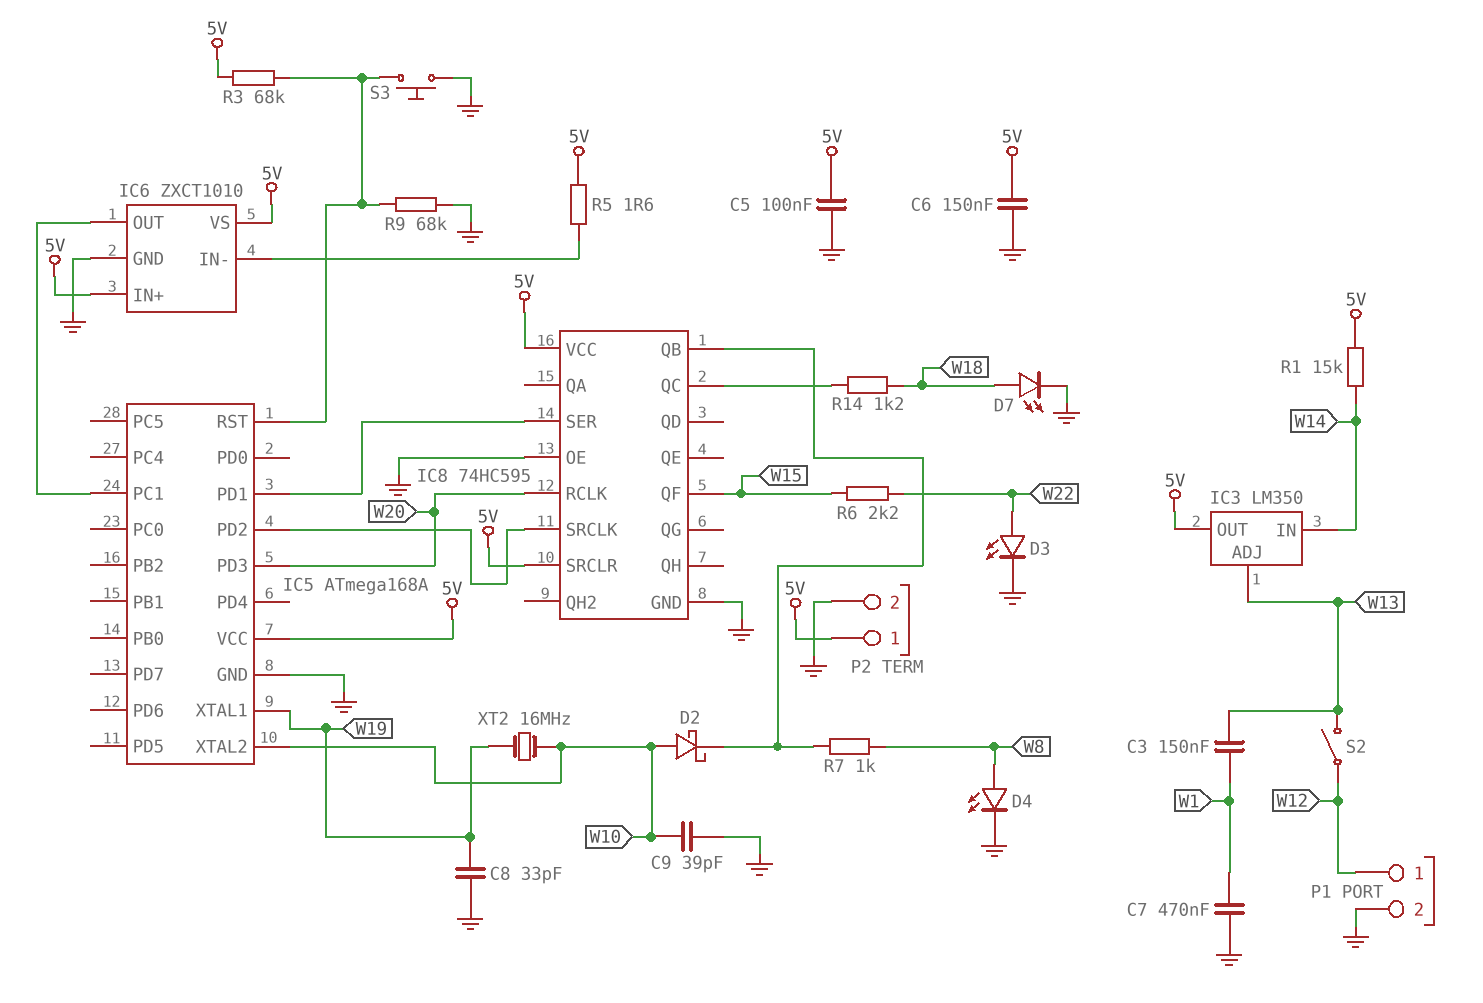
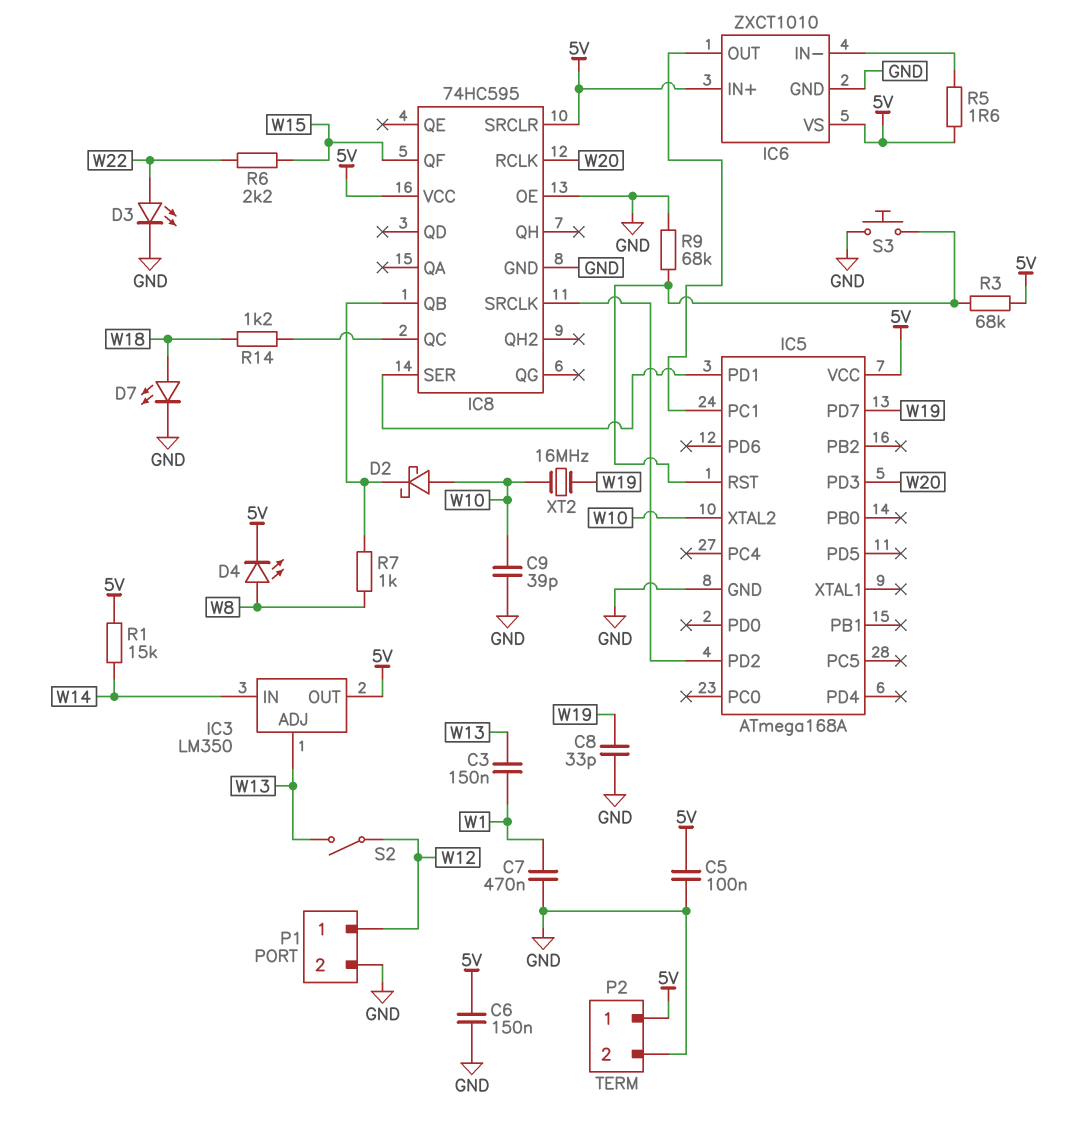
D4: LED (A W8, K GND) -> LED (A W8, K 5V)
IC5 pin PD7: none -> W19
IC5 pin XTAL1: W19 -> none

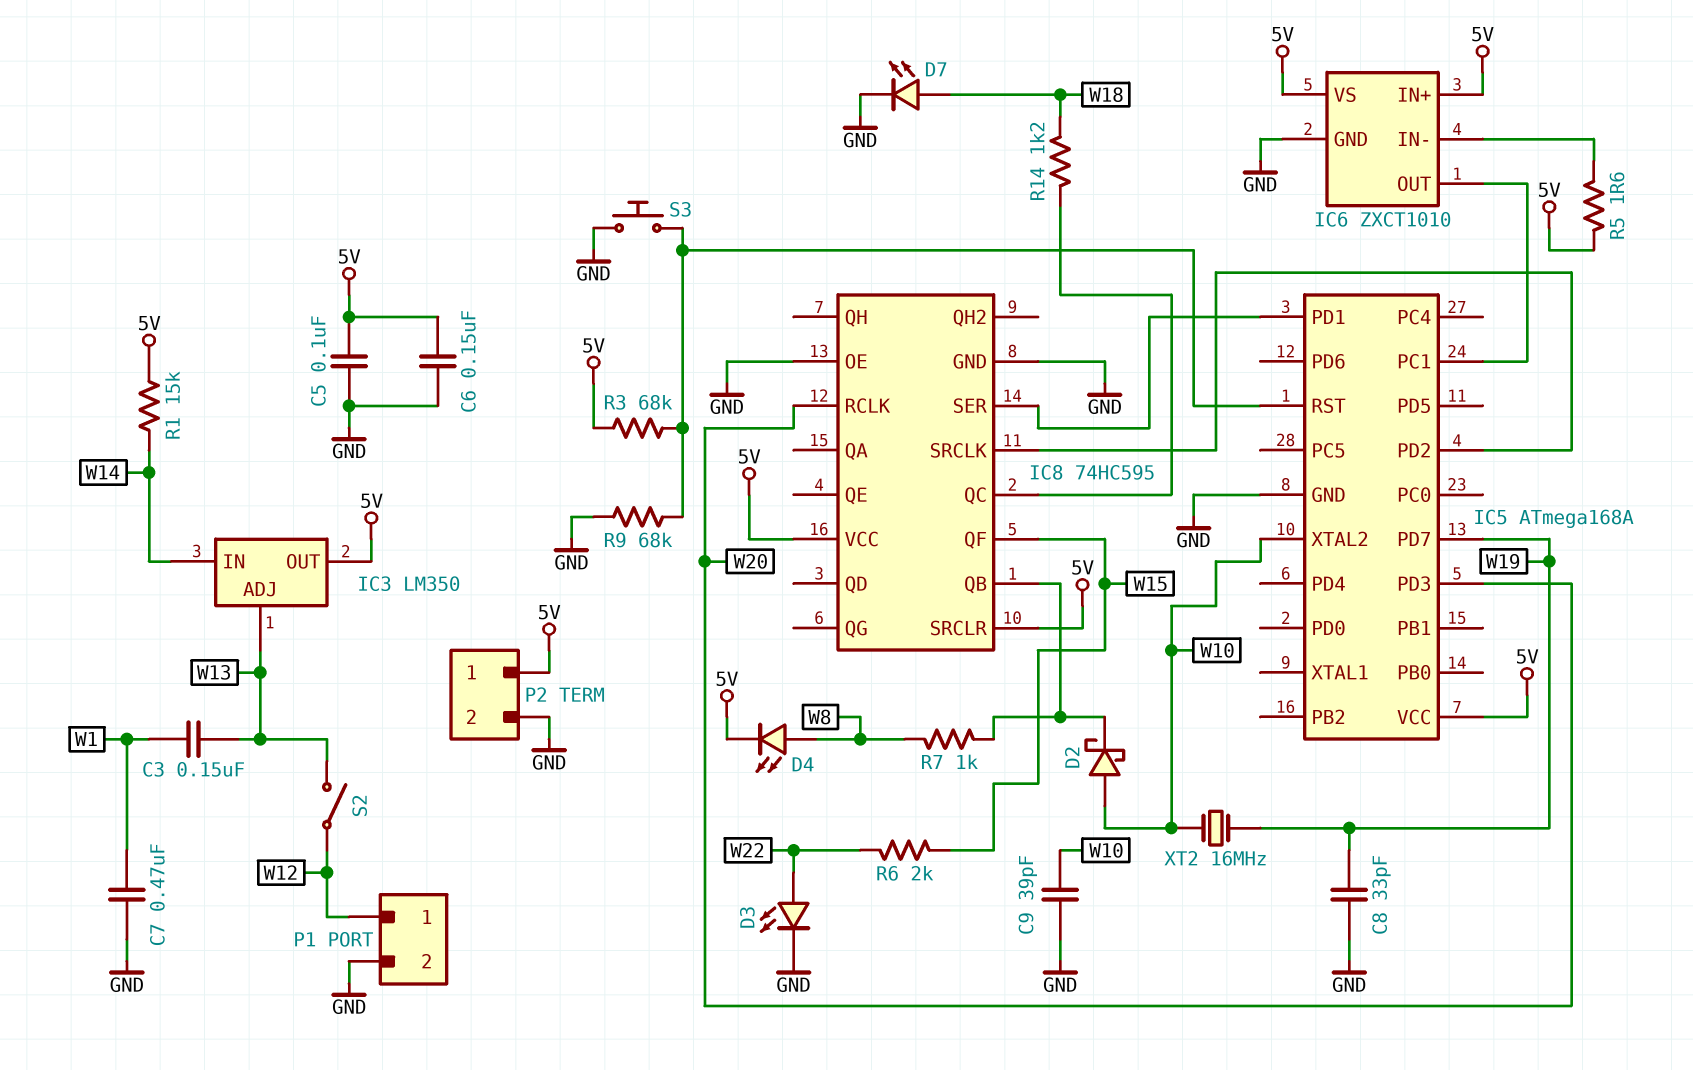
R6: 2.2k (W15, W22) -> 2k (W15, W22)

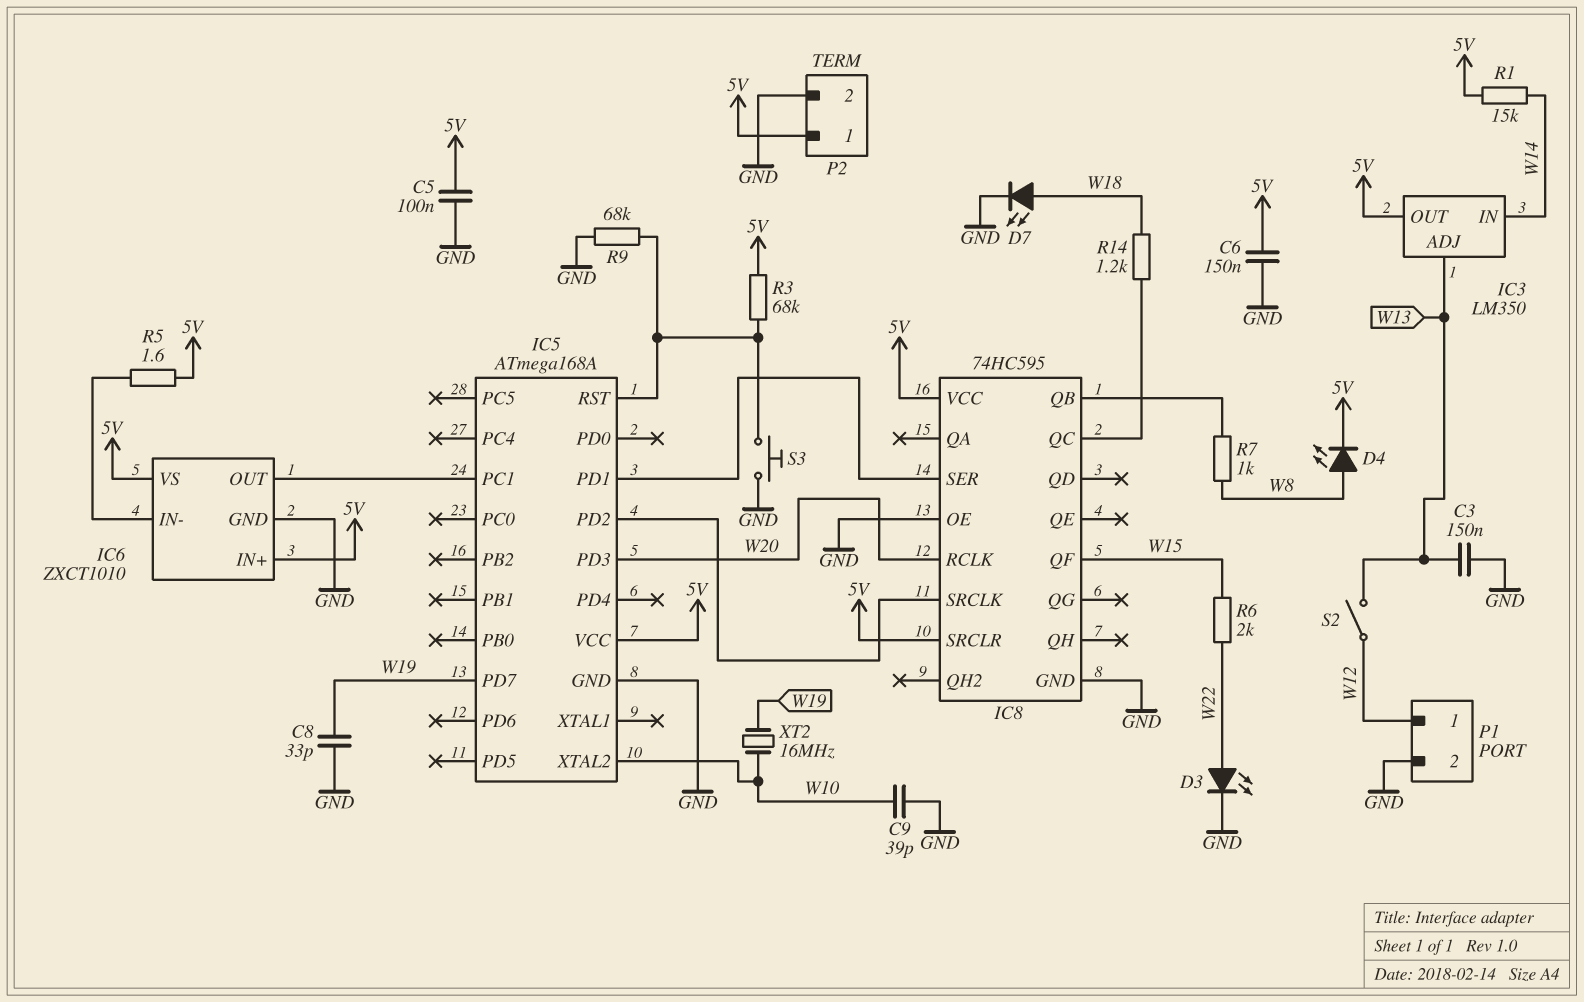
C3: 150nF (W1, W13) -> 150nF (GND, W13)
C7: 470nF (GND, W1) -> none
D2: schottky (A W10, K IC8/QB) -> none

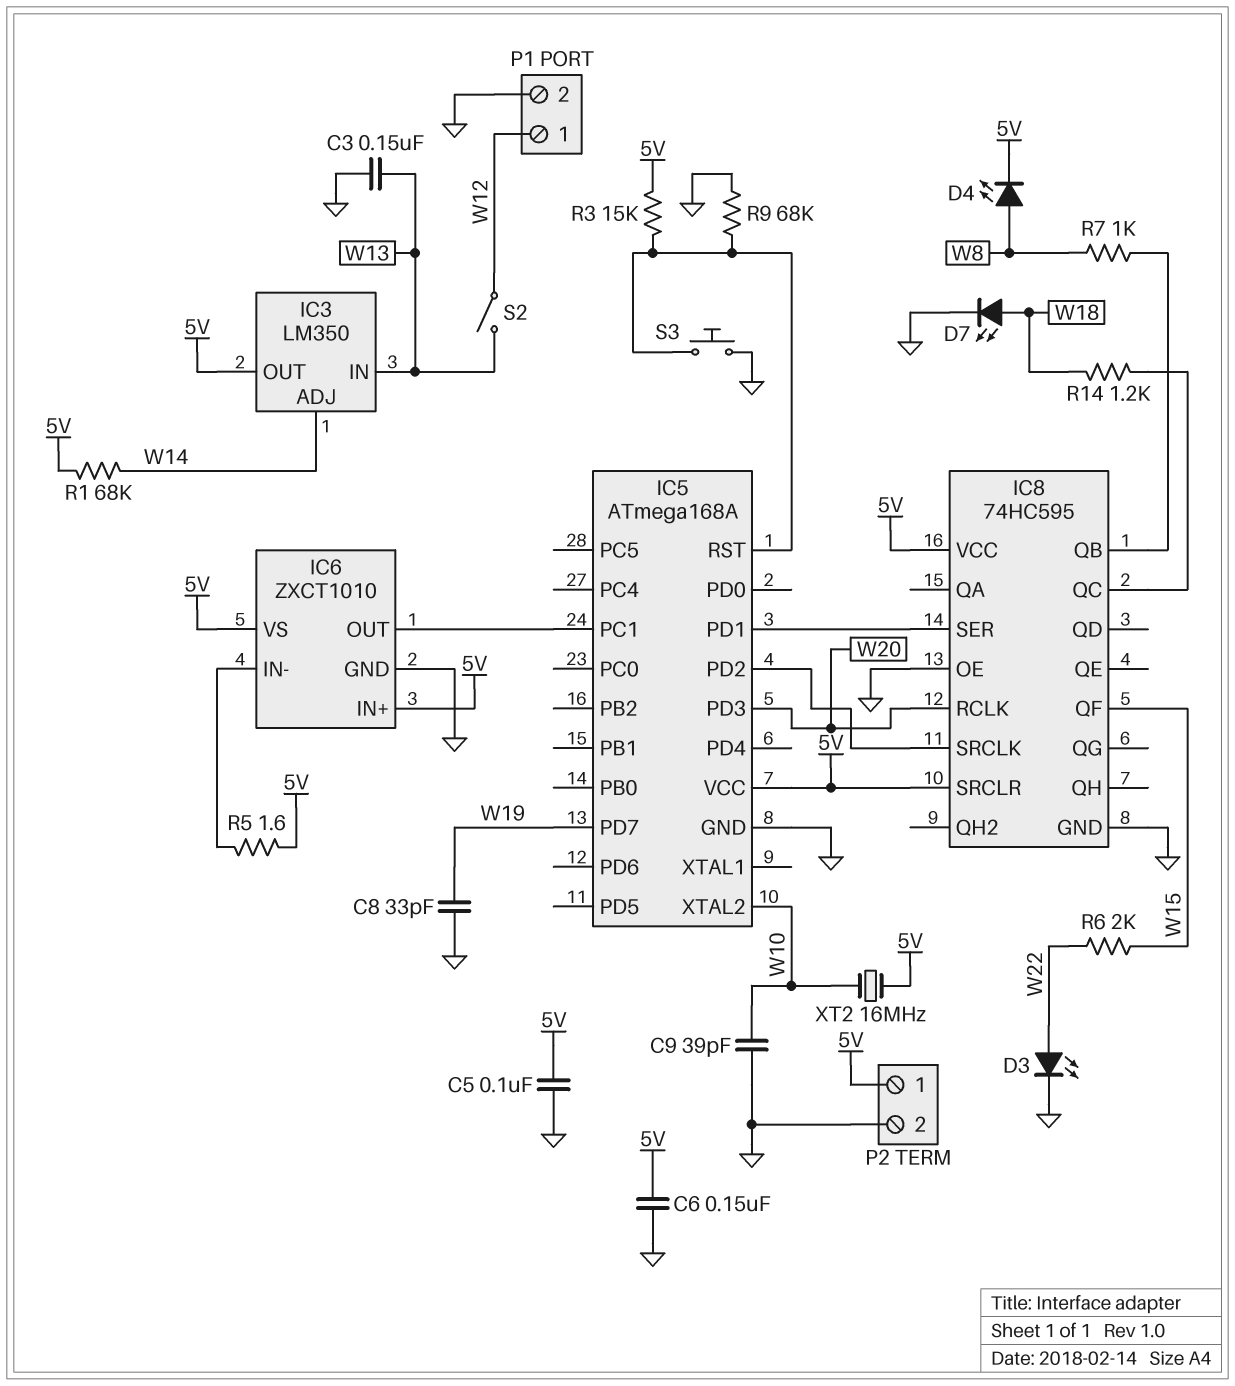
IC3 pin ADJ: W13 -> W14
IC3 pin IN: W14 -> W13
R1: 15k (5V, W14) -> 68k (5V, W14)
R3: 68k (5V, IC5/RST) -> 15k (5V, IC5/RST)
XT2: 16MHz (W10, W19) -> 16MHz (5V, W10)

